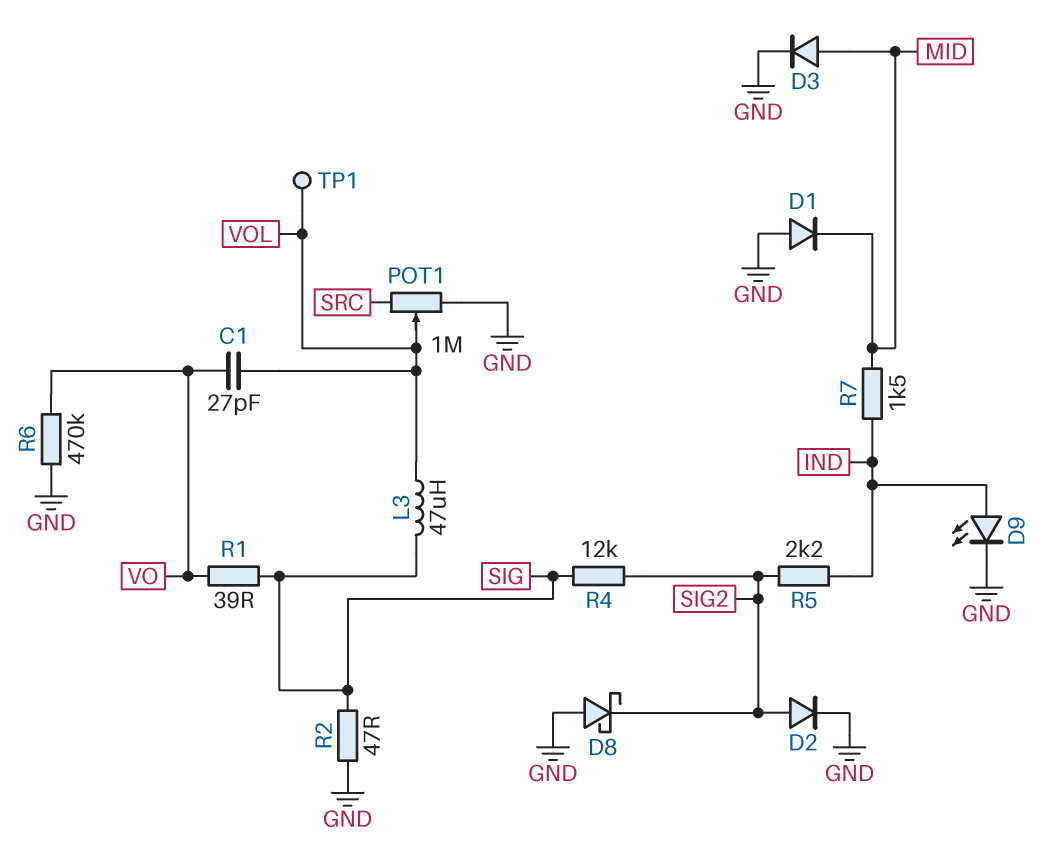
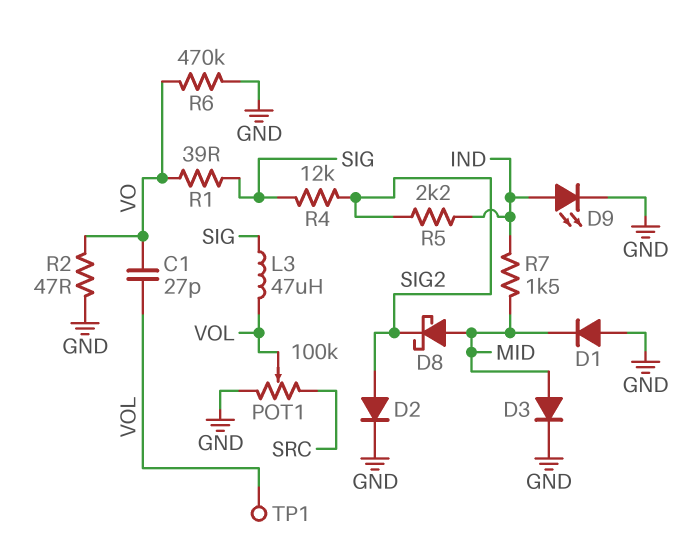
D8: schottky (A GND, K SIG2) -> schottky (A MID, K SIG2)
POT1: 1M (GND, SRC, wiper VOL) -> 100k (GND, SRC, wiper VOL)
R2: 47 (GND, SIG) -> 47 (GND, VO)

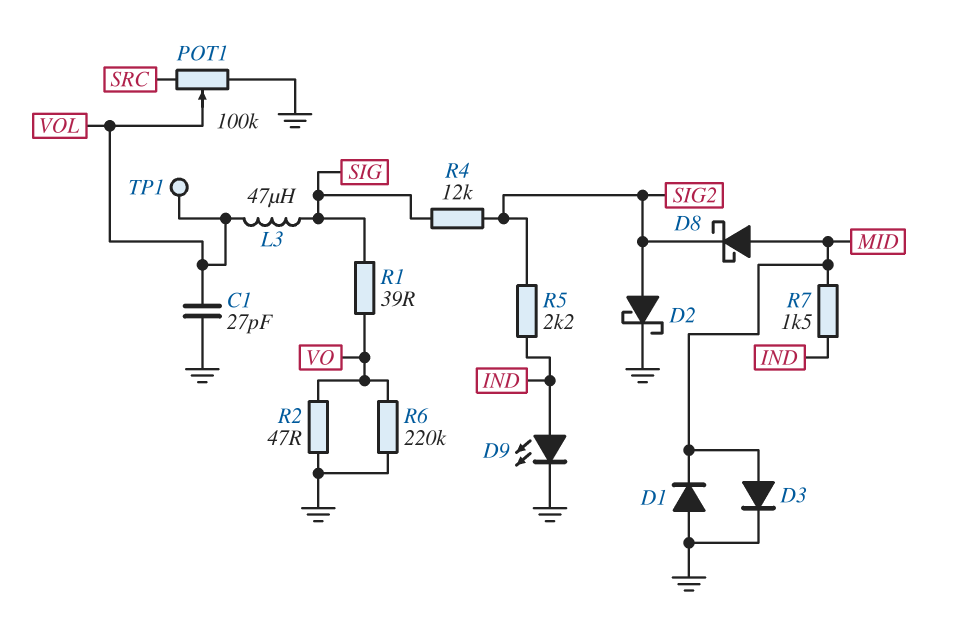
C1: 27pF (VO, VOL) -> 27pF (GND, VOL)
D2: diode (A SIG2, K GND) -> schottky (A SIG2, K GND)
R6: 470k (GND, VO) -> 220k (GND, VO)

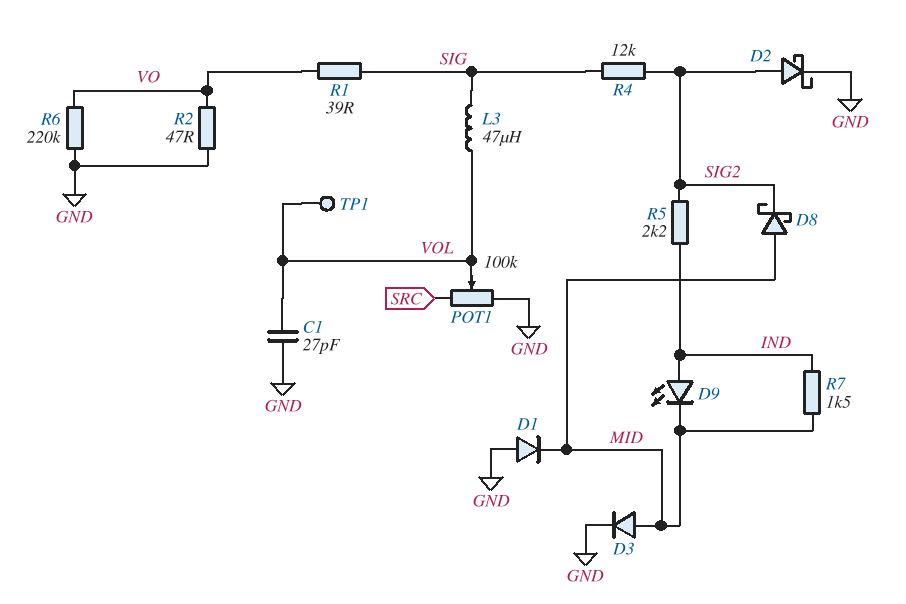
D9: LED (A IND, K GND) -> LED (A IND, K MID)

